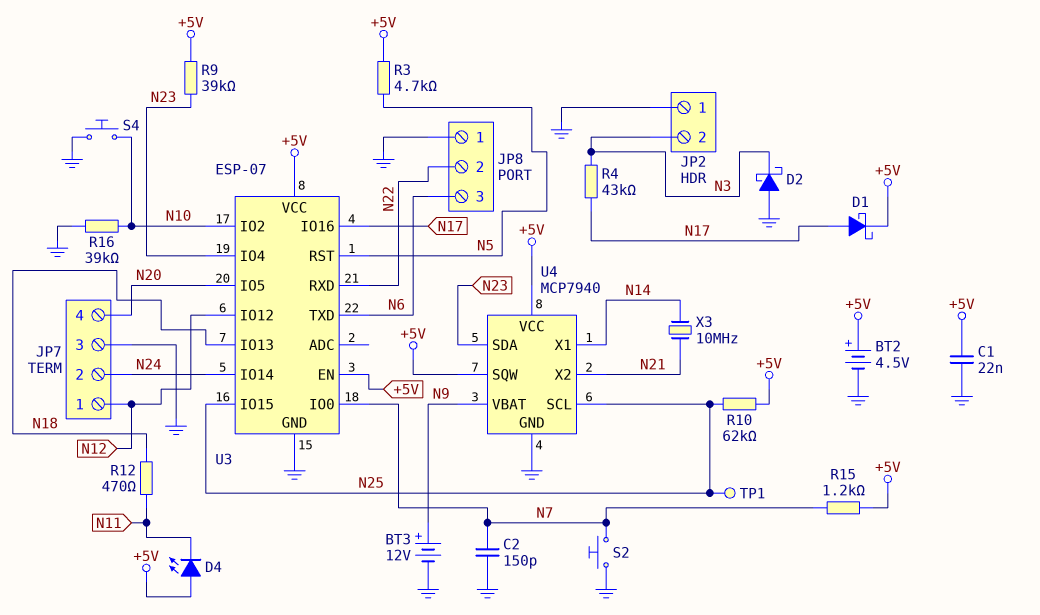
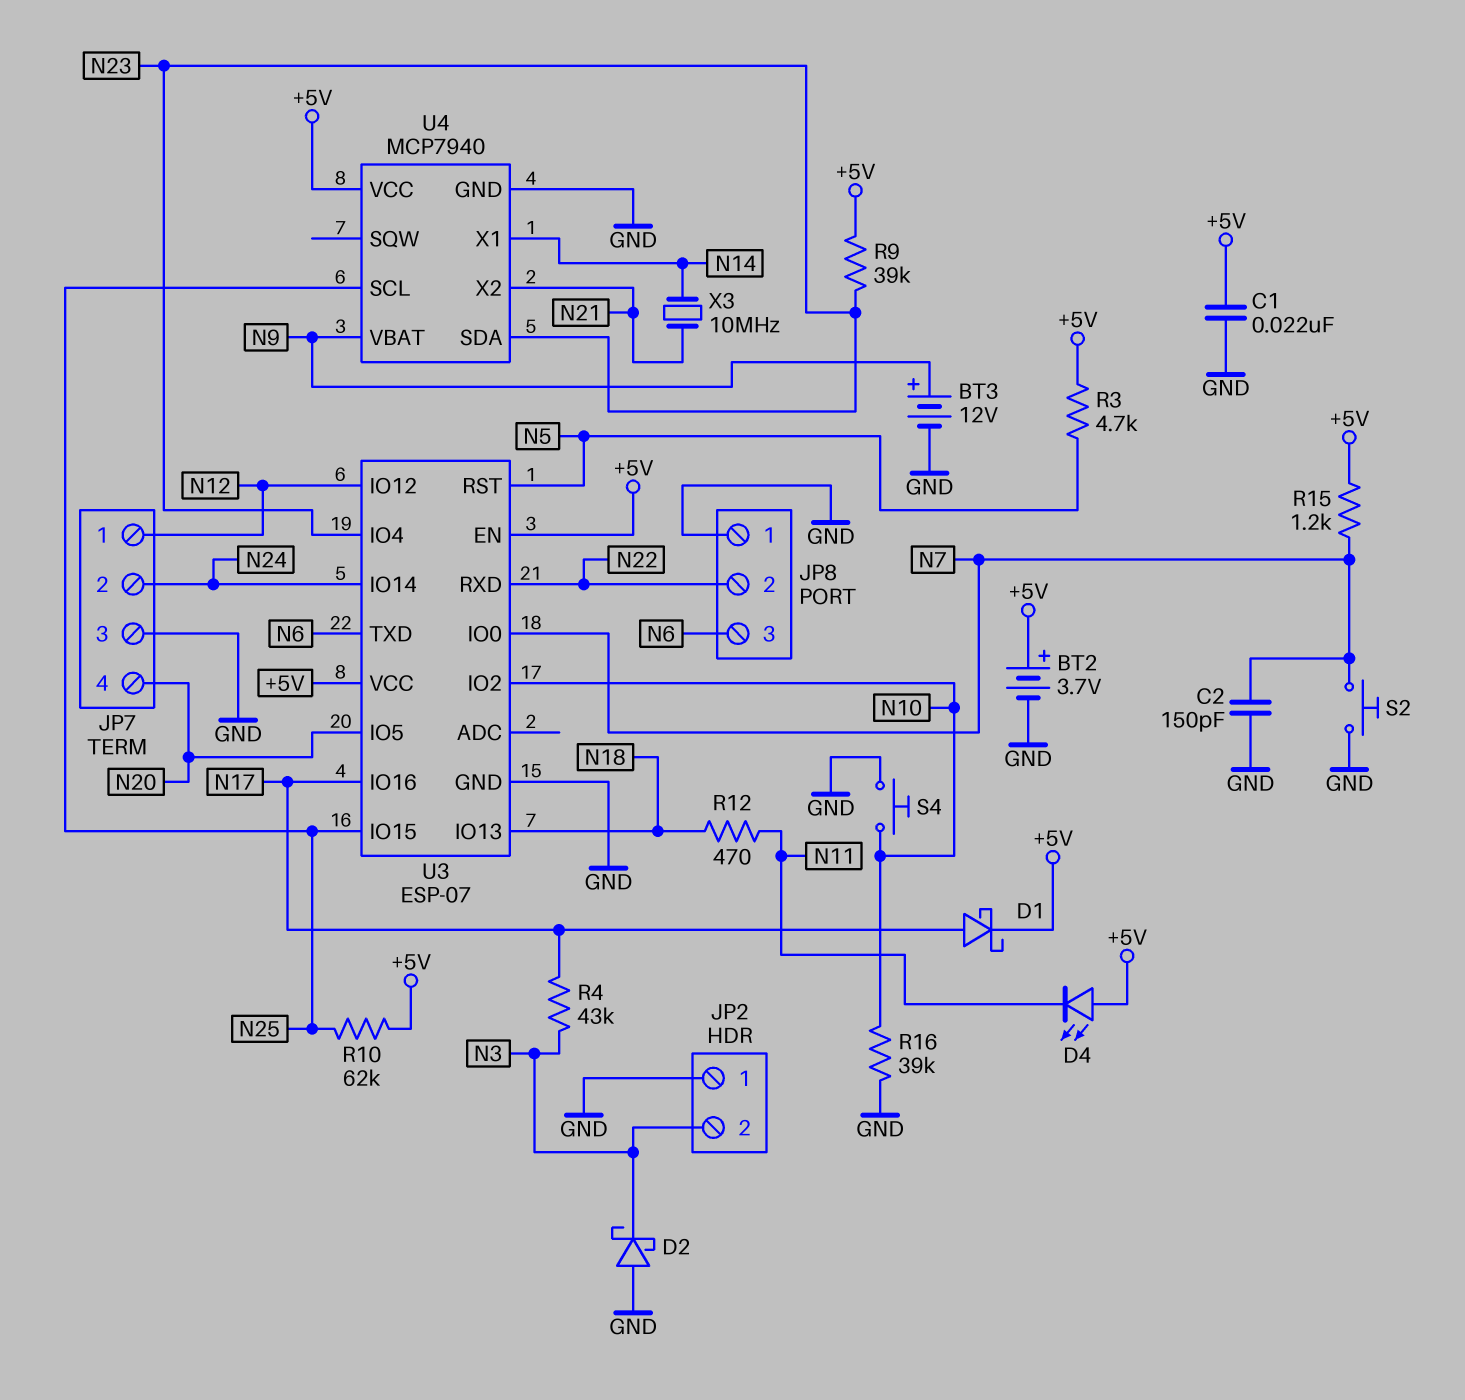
BT2: 4.5V (plus +5V, minus GND) -> 3.7V (plus +5V, minus GND)
TP1: test point (N25) -> none
U4 pin SQW: +5V -> none

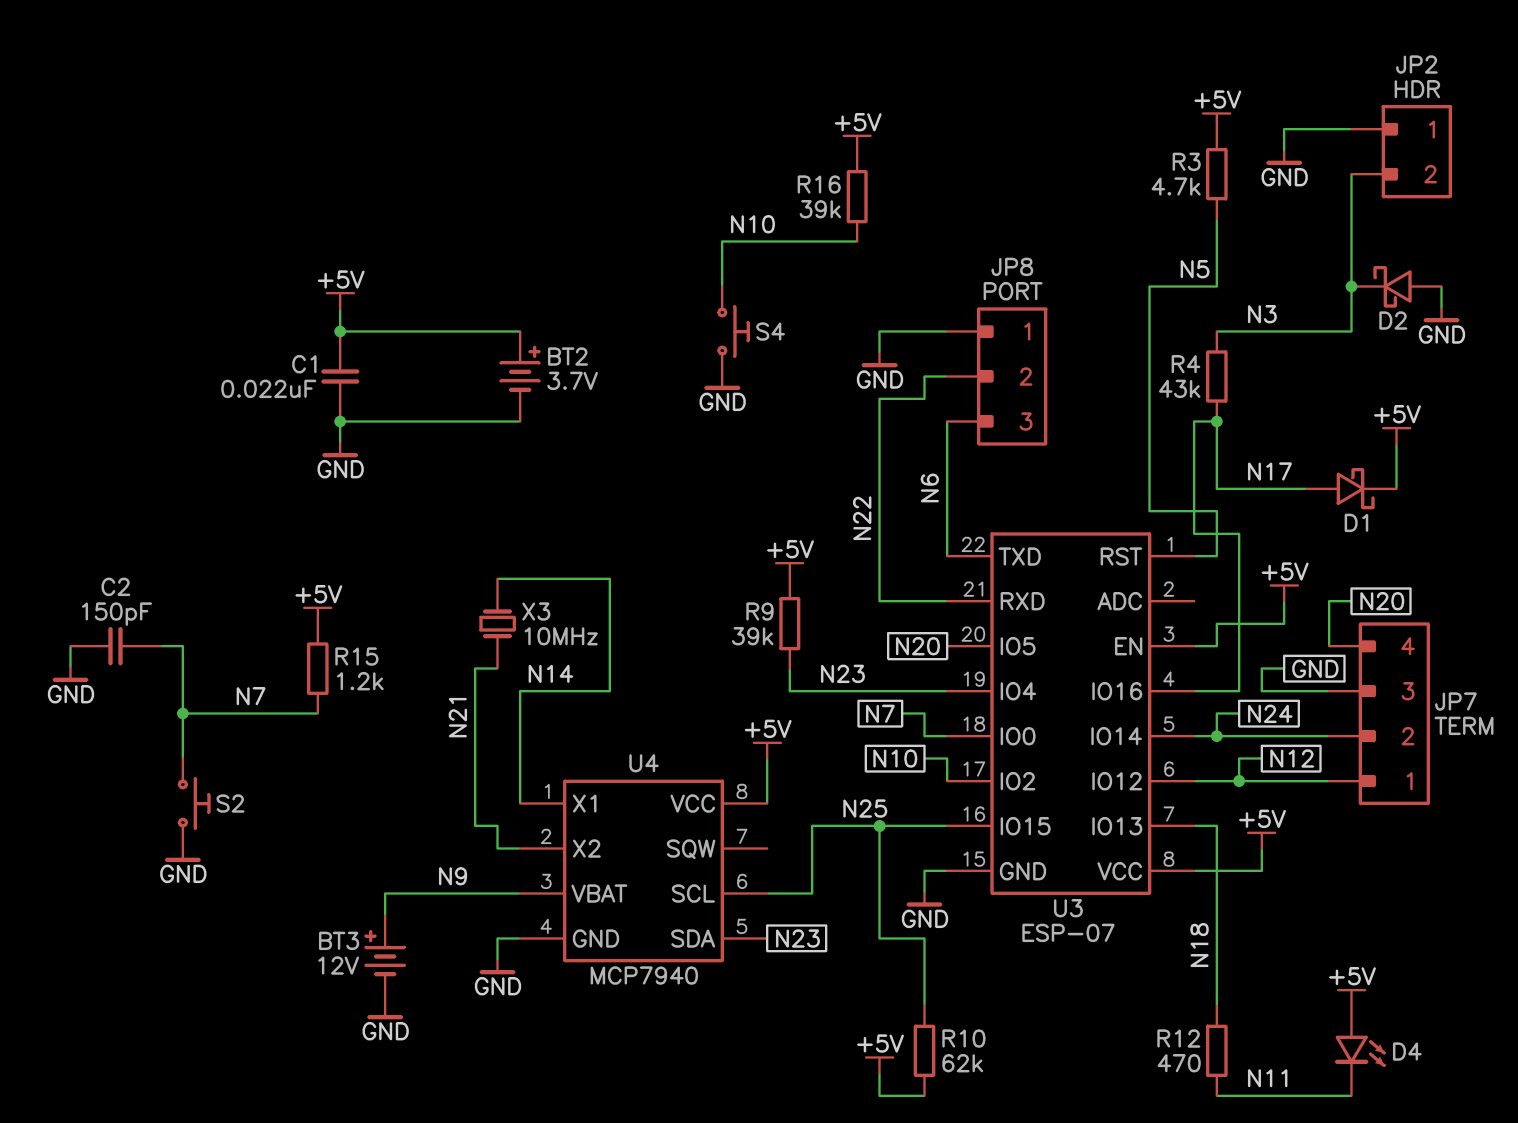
R16: 39k (GND, N10) -> 39k (+5V, N10)

